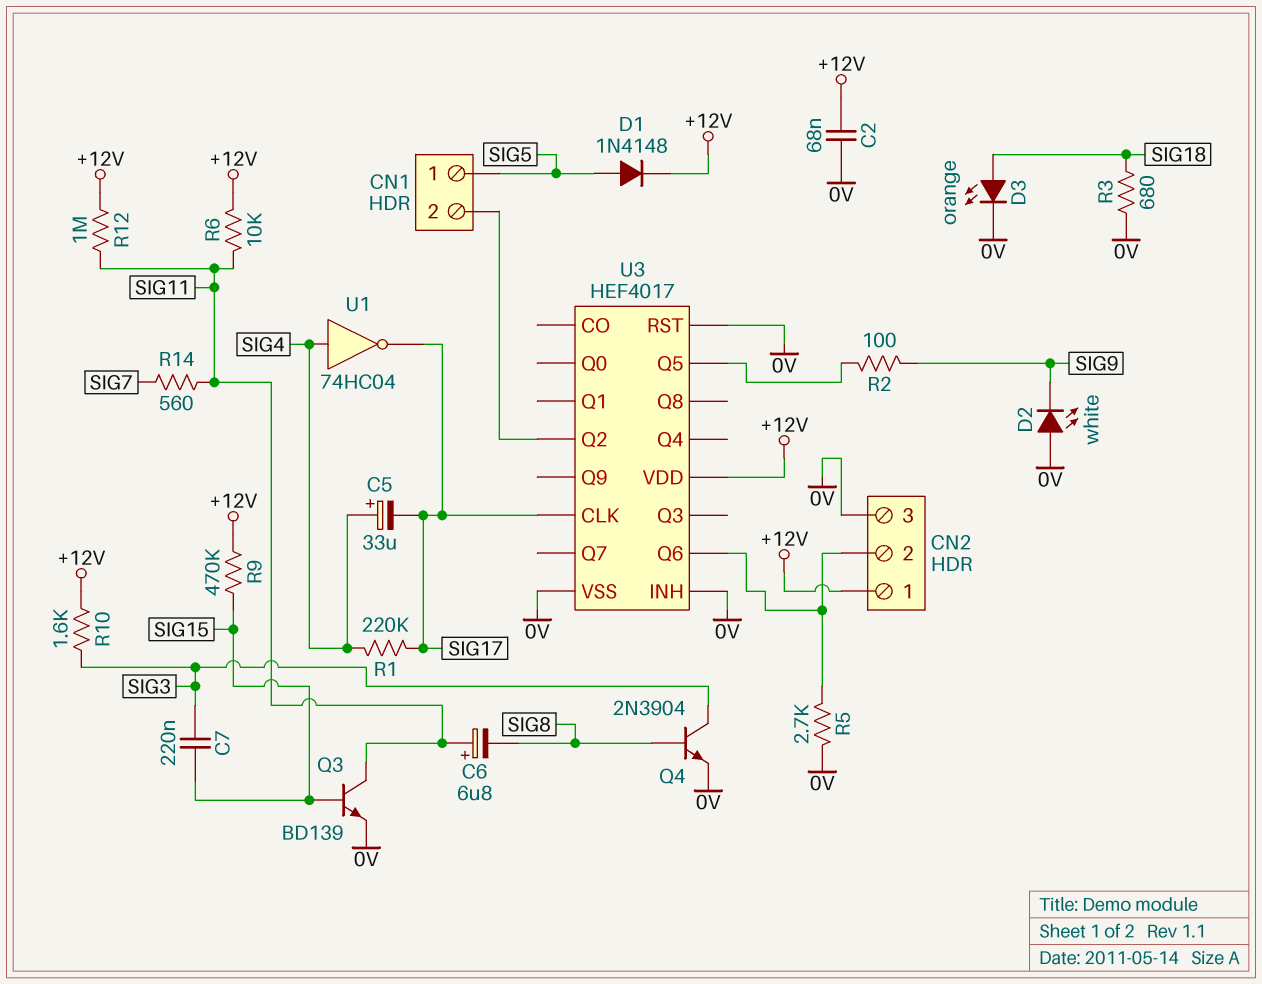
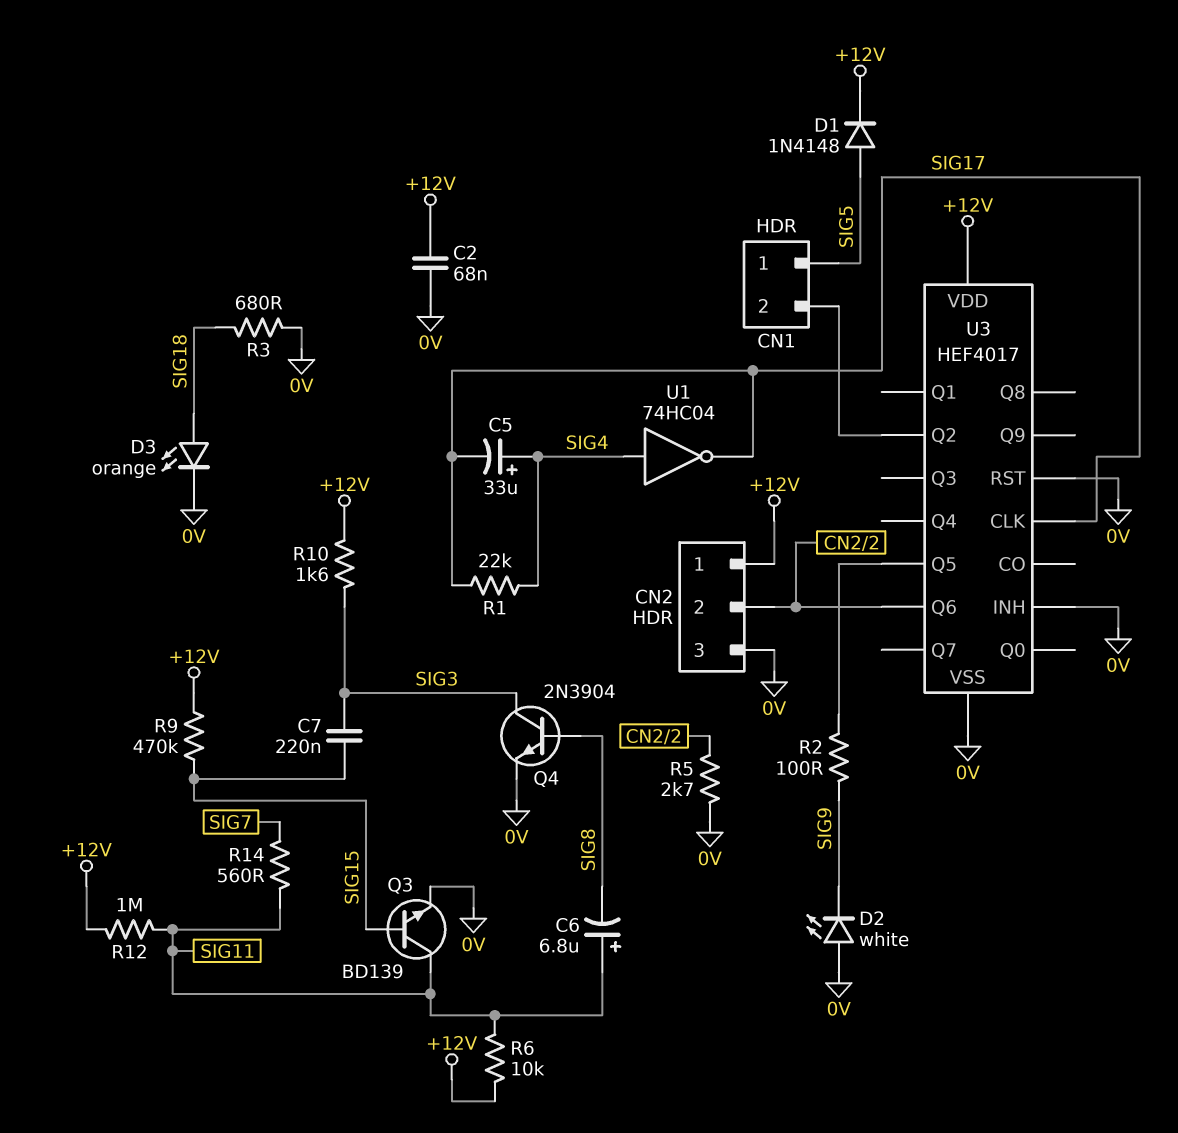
R1: 220k (SIG4, SIG17) -> 22k (SIG4, SIG17)

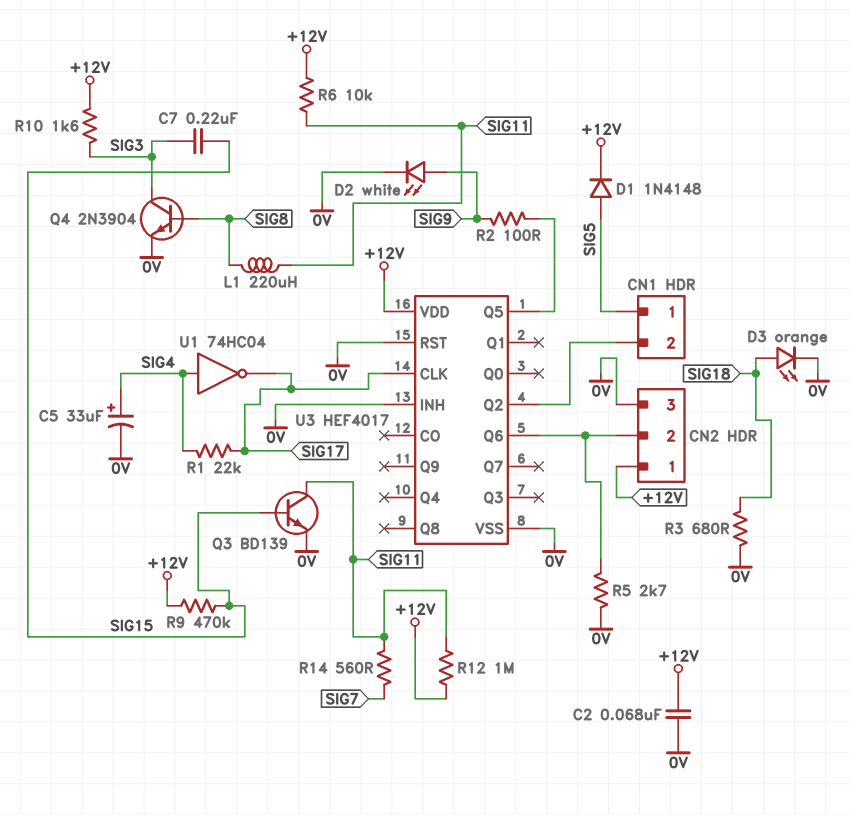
C5: 33uF (plus SIG4, minus SIG17) -> 33uF (plus SIG4, minus 0V)
C6: 6.8uF (plus SIG11, minus SIG8) -> none
D2: LED white (A 0V, K SIG9) -> LED white (A SIG9, K 0V)
L1: none -> 220uH (SIG8, SIG11)

